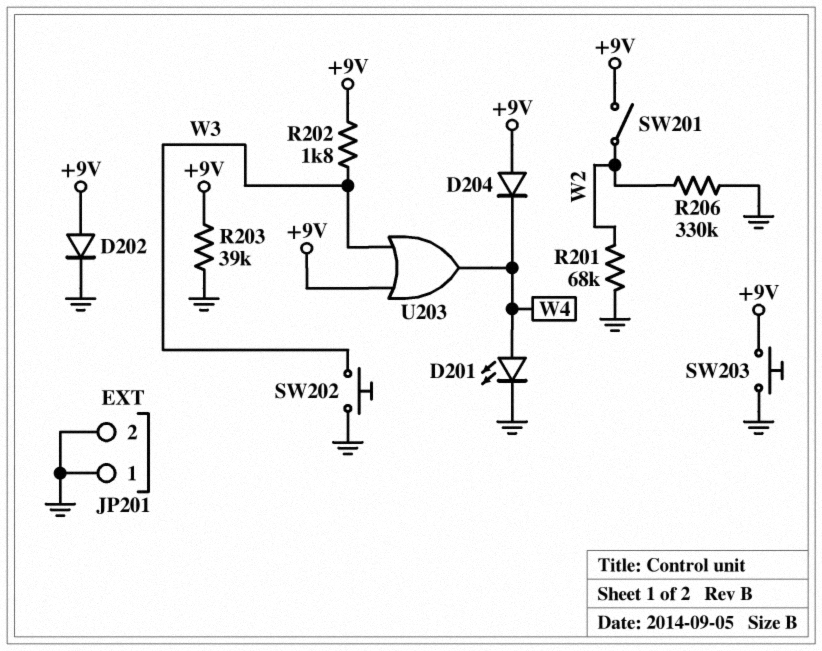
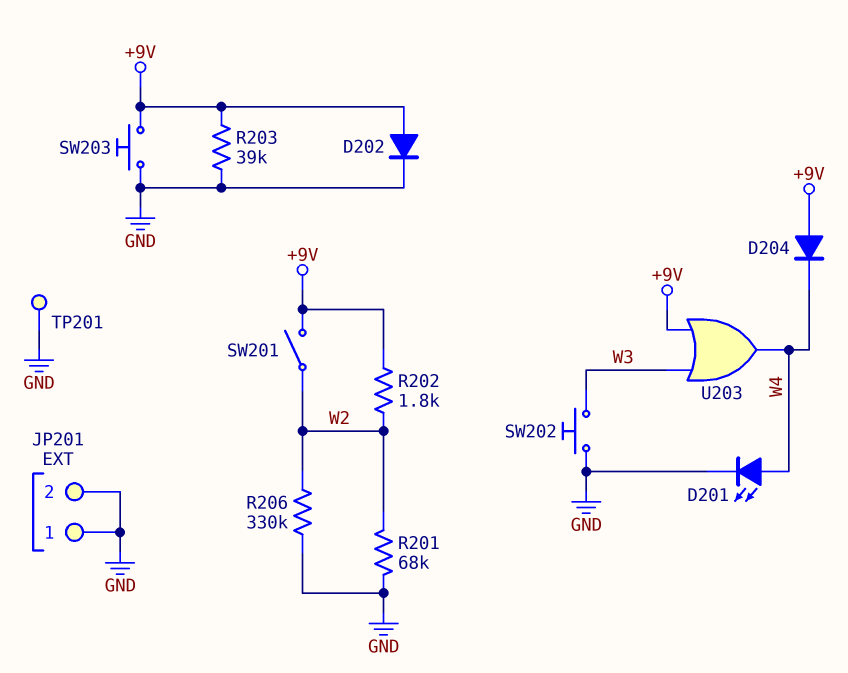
R202: 1.8k (+9V, W3) -> 1.8k (+9V, W2)
TP201: none -> test point (GND)

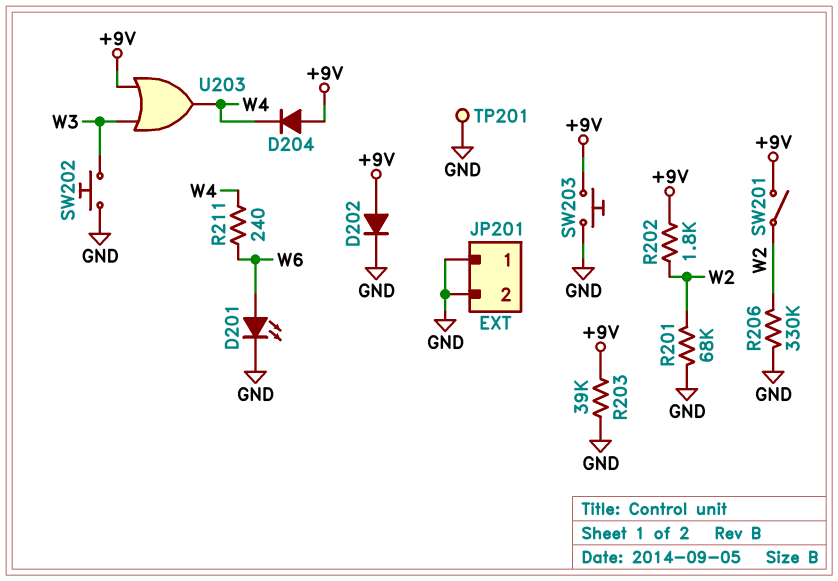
D201: LED (A W4, K GND) -> LED (A W6, K GND)
R211: none -> 240 (W4, W6)

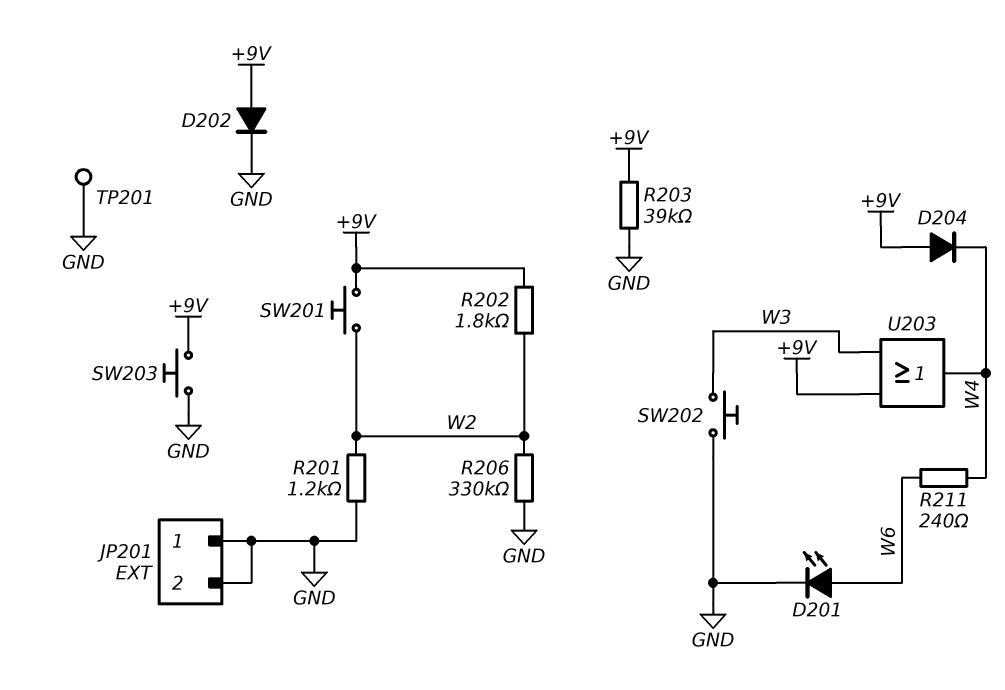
R201: 68k (GND, W2) -> 1.2k (GND, W2)
SW201: switch (+9V, W2) -> button (+9V, W2)

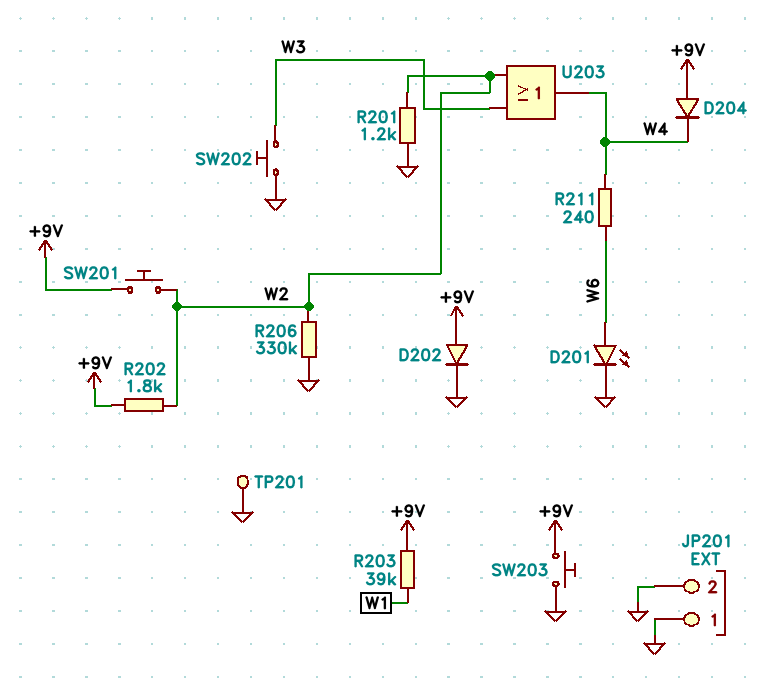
R203: 39k (+9V, GND) -> 39k (+9V, W1)
U203: OR (in +9V, in W3, out W4) -> OR (in W2, in W3, out W4)

